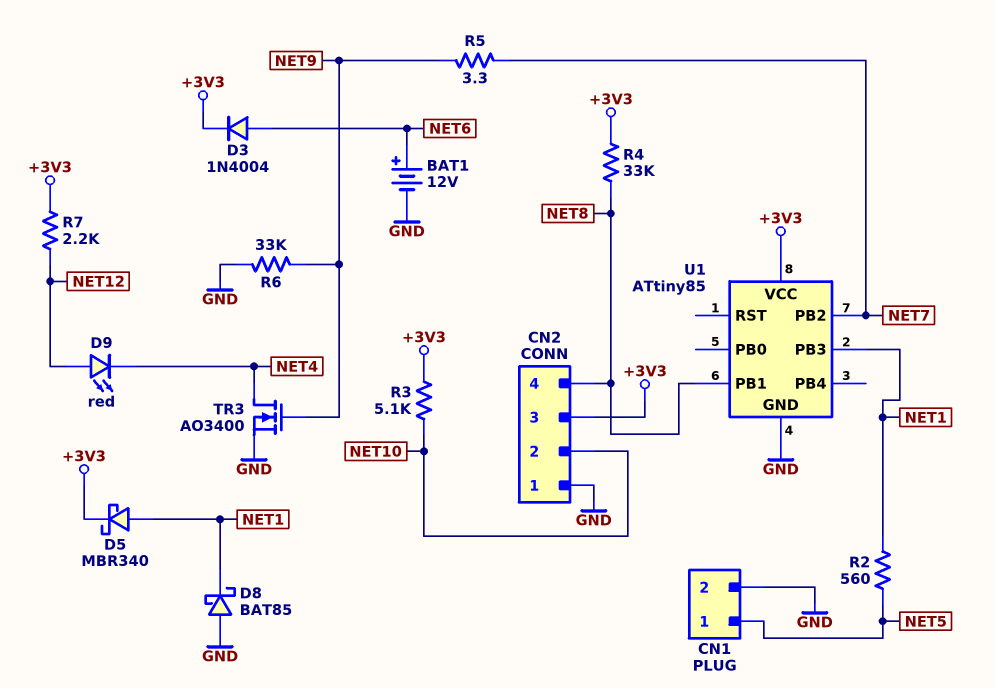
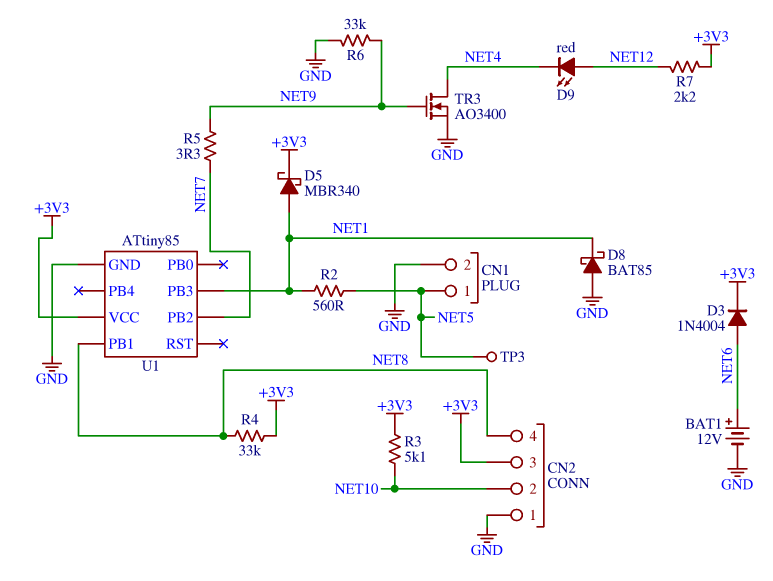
TP3: none -> test point (NET5)

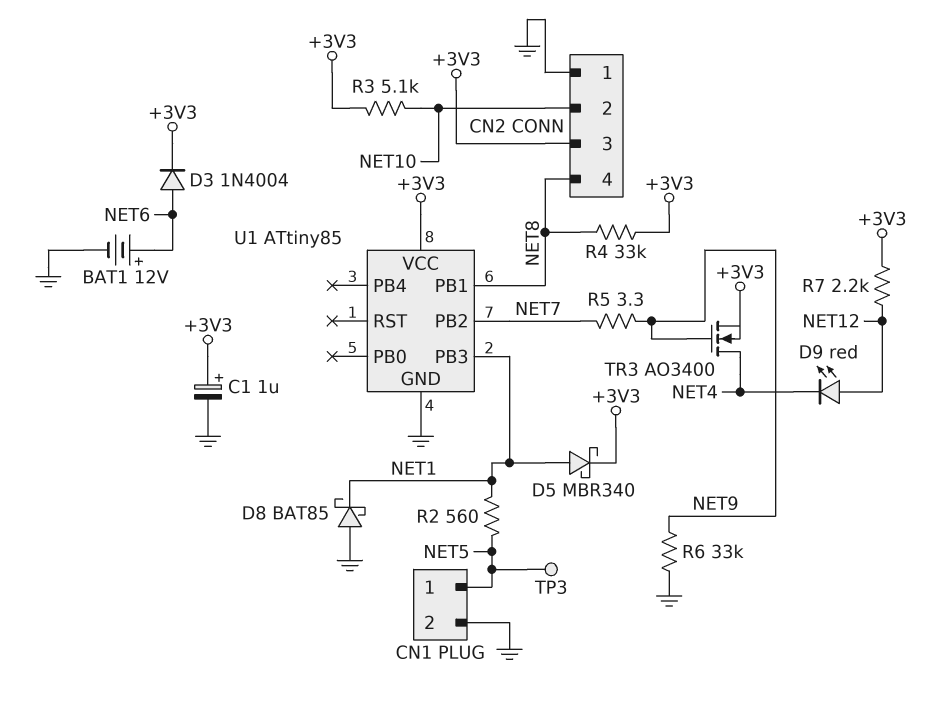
C1: none -> 1uF (plus +3V3, minus GND)
TR3: NMOS AO3400 (G NET9, D NET4, S GND) -> NMOS AO3400 (G NET9, D NET4, S +3V3)

